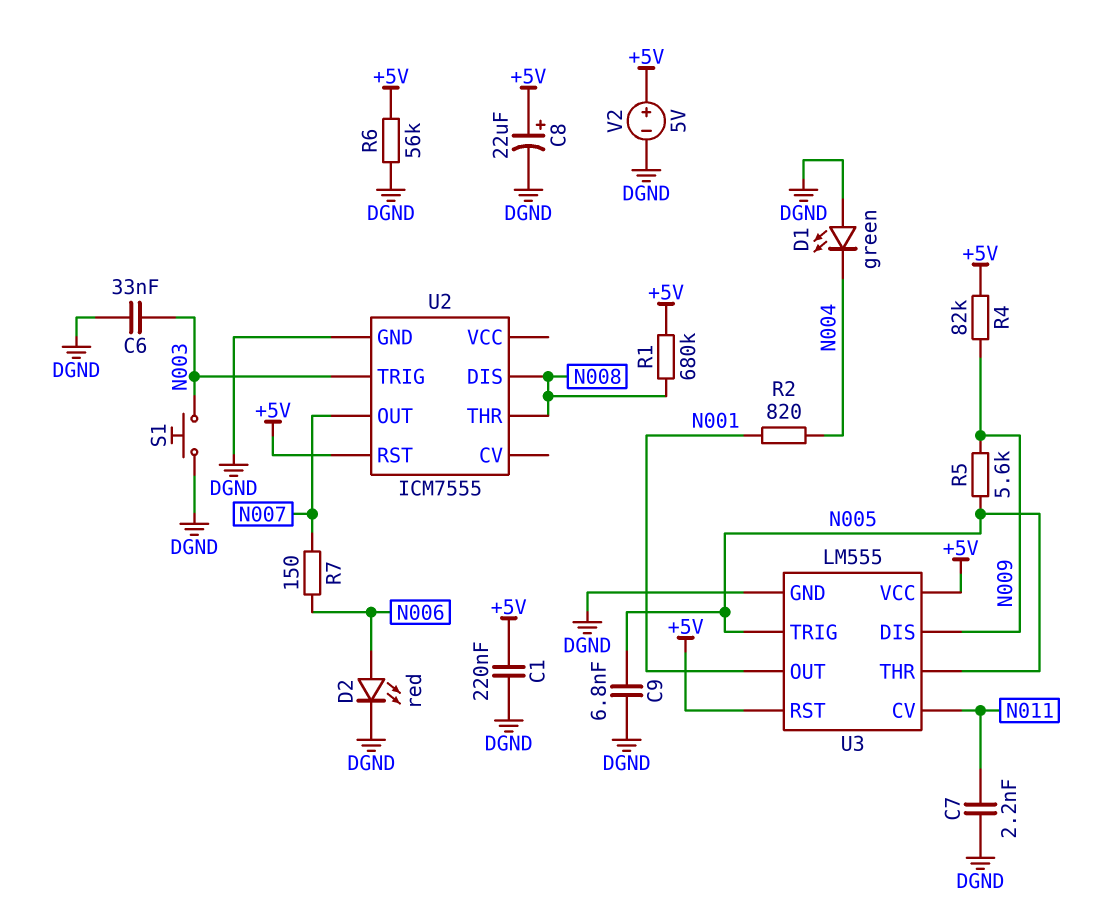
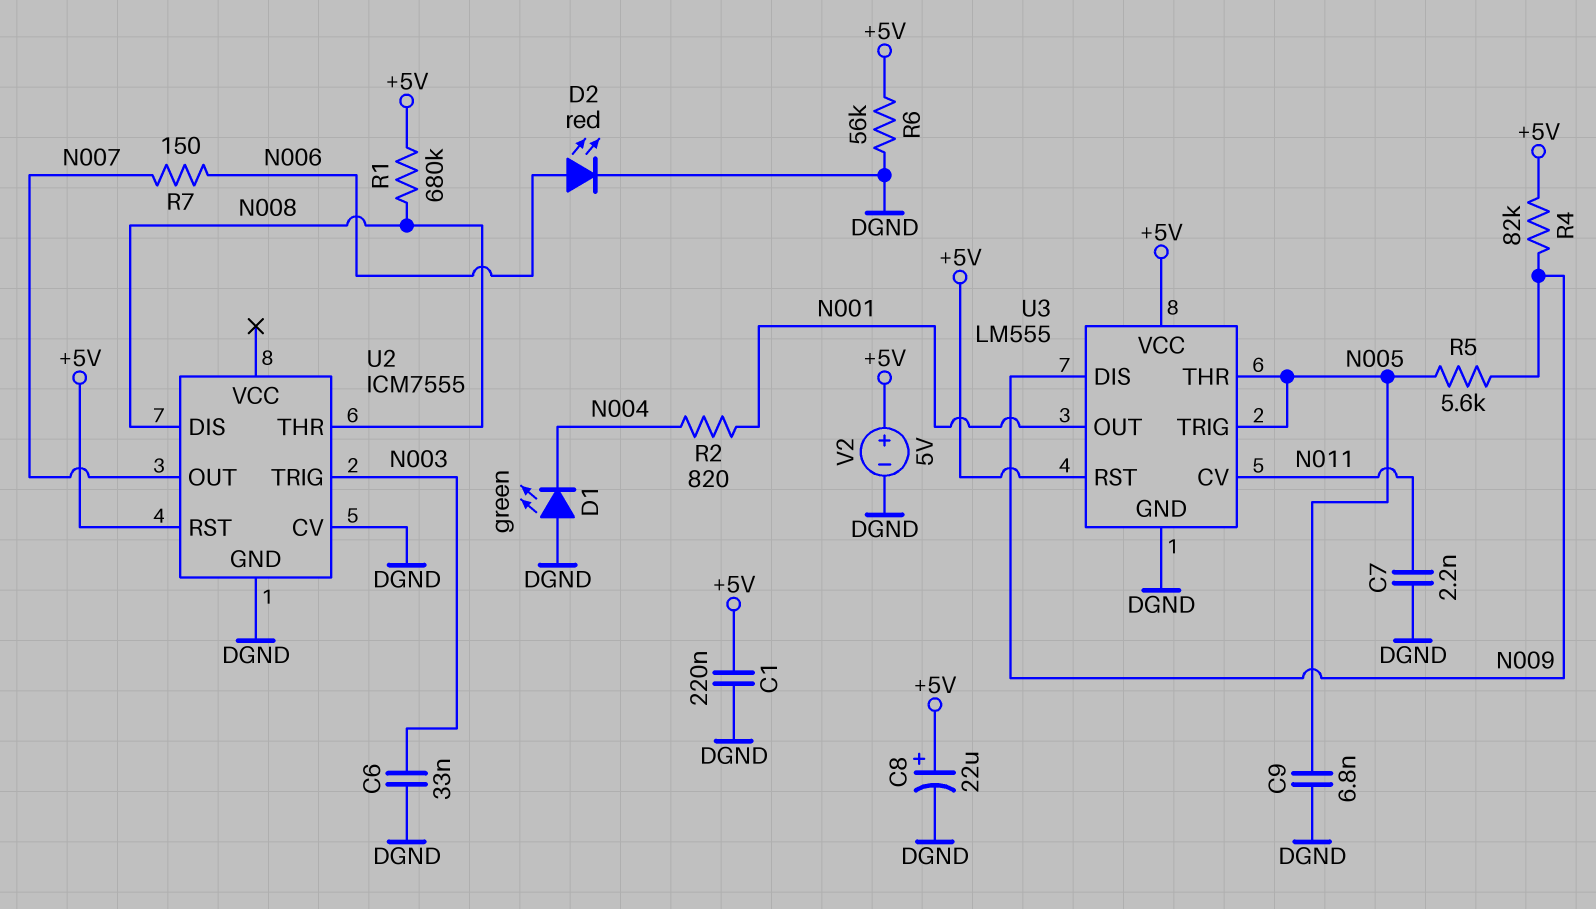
S1: button (DGND, N003) -> none
U2 pin CV: none -> DGND

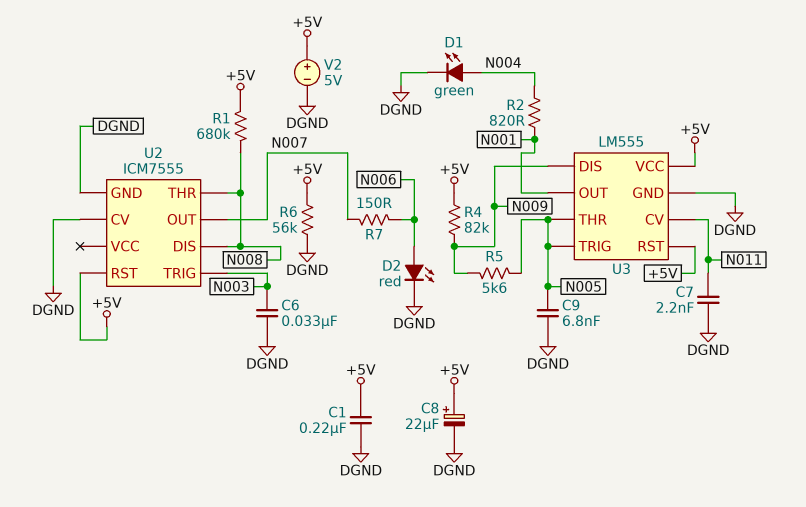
D1: LED green (A DGND, K N004) -> LED green (A N004, K DGND)

